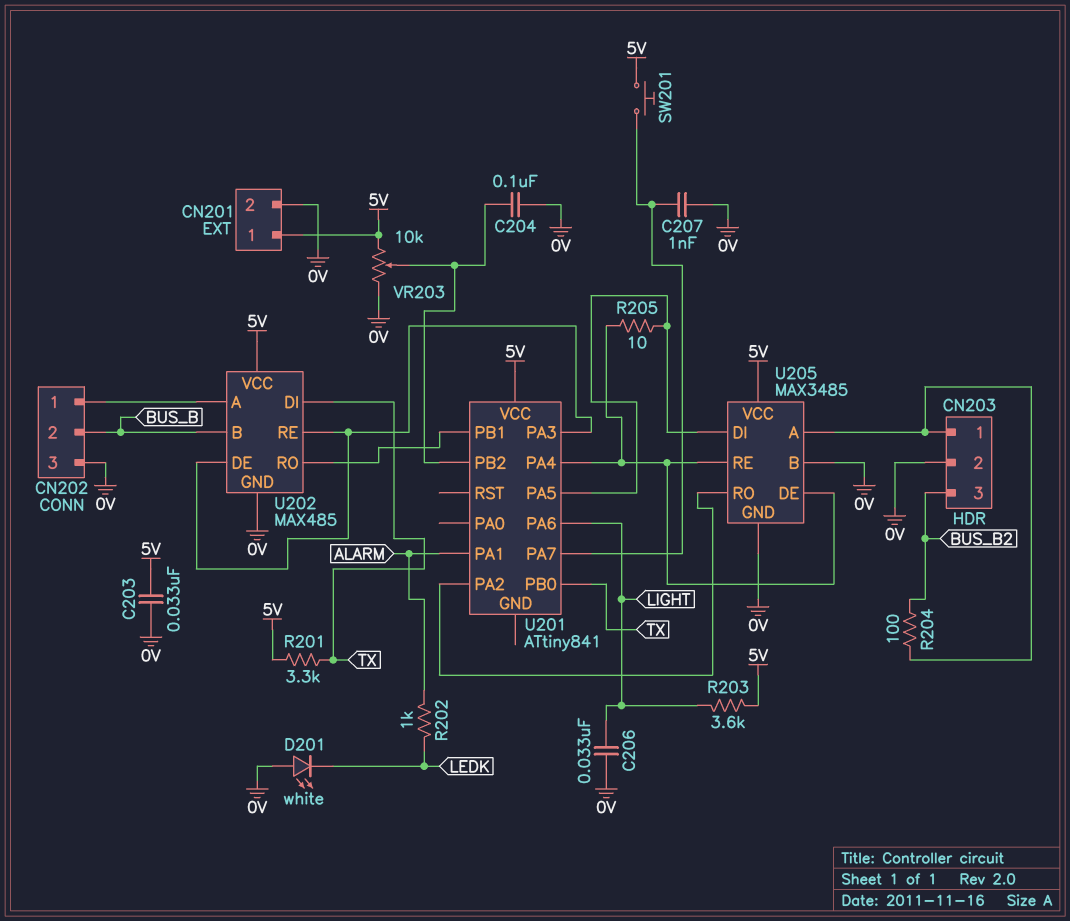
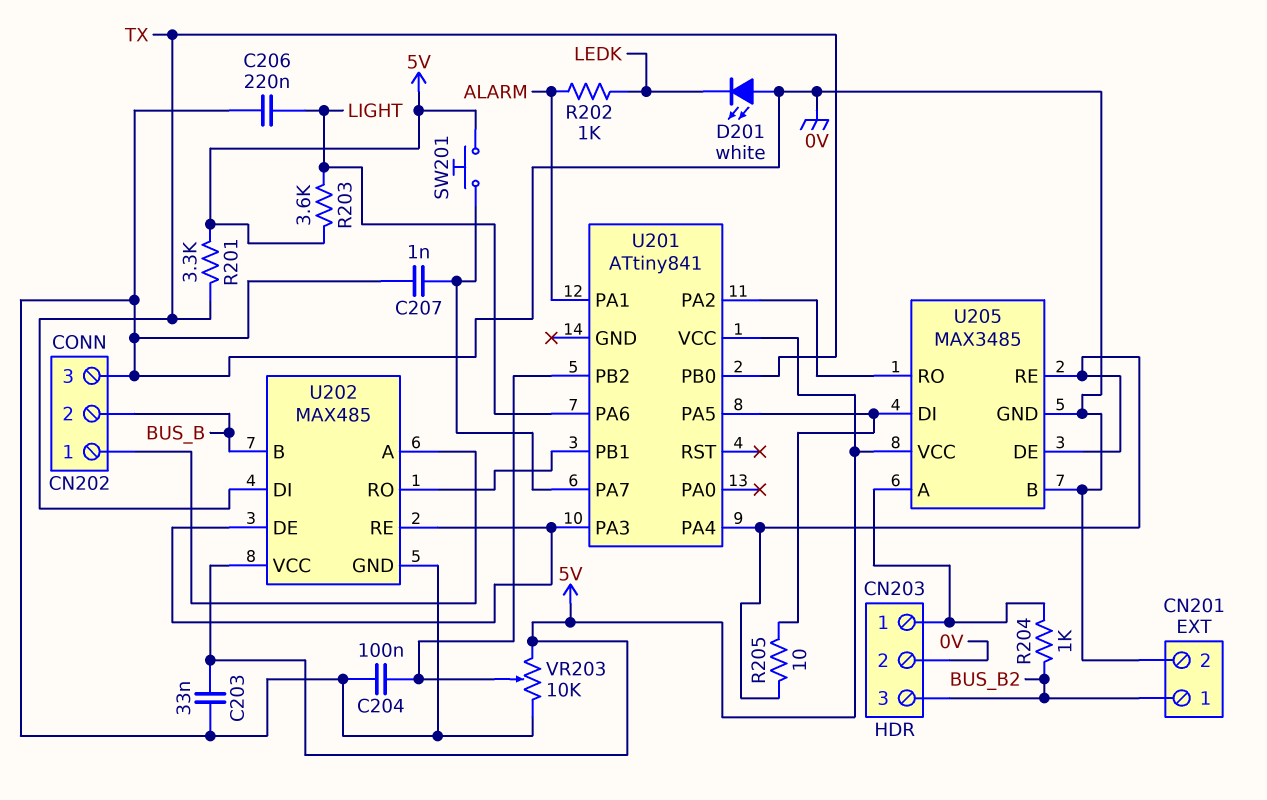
C206: 33nF (0V, LIGHT) -> 220nF (0V, LIGHT)
CN201 pin 1: 5V -> BUS_B2
R204: 100 (BUS_B2, CN203/1) -> 1k (BUS_B2, CN203/1)

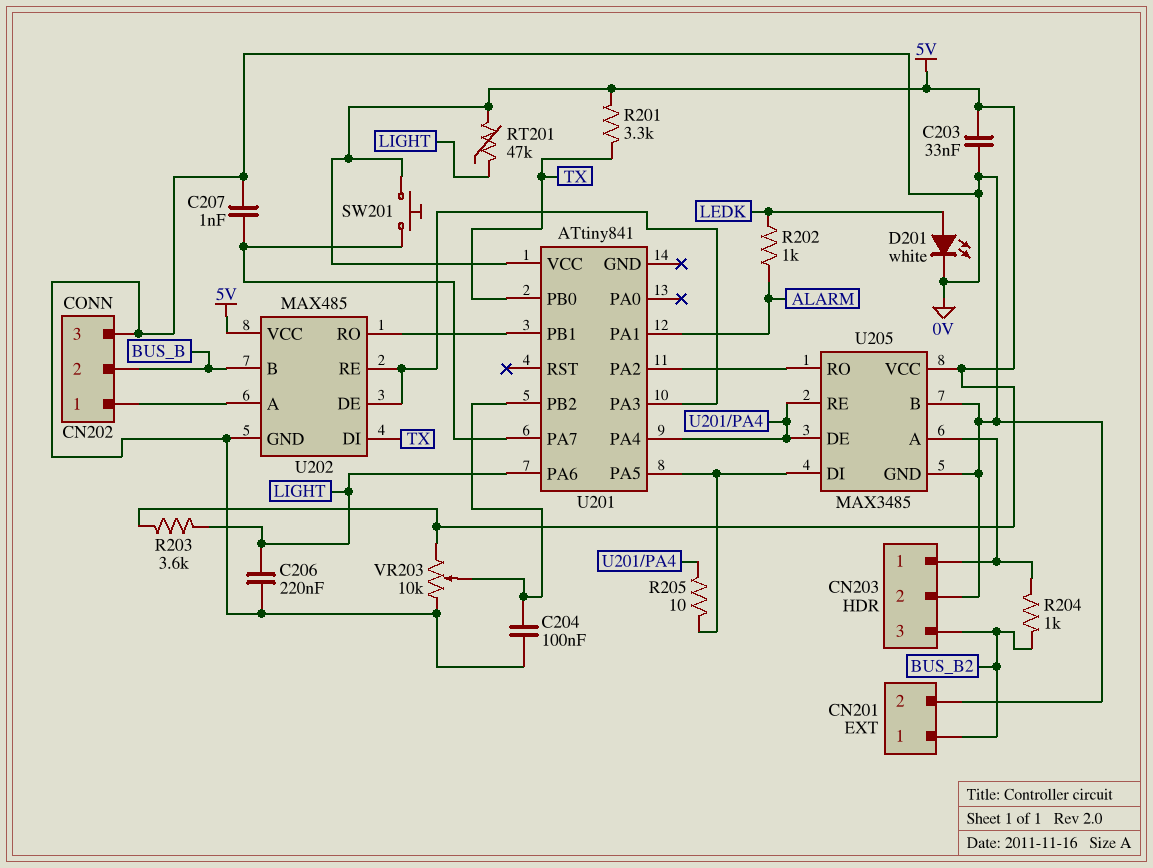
D201: LED white (A 0V, K LEDK) -> LED white (A LEDK, K 0V)
RT201: none -> 47k (5V, LIGHT)

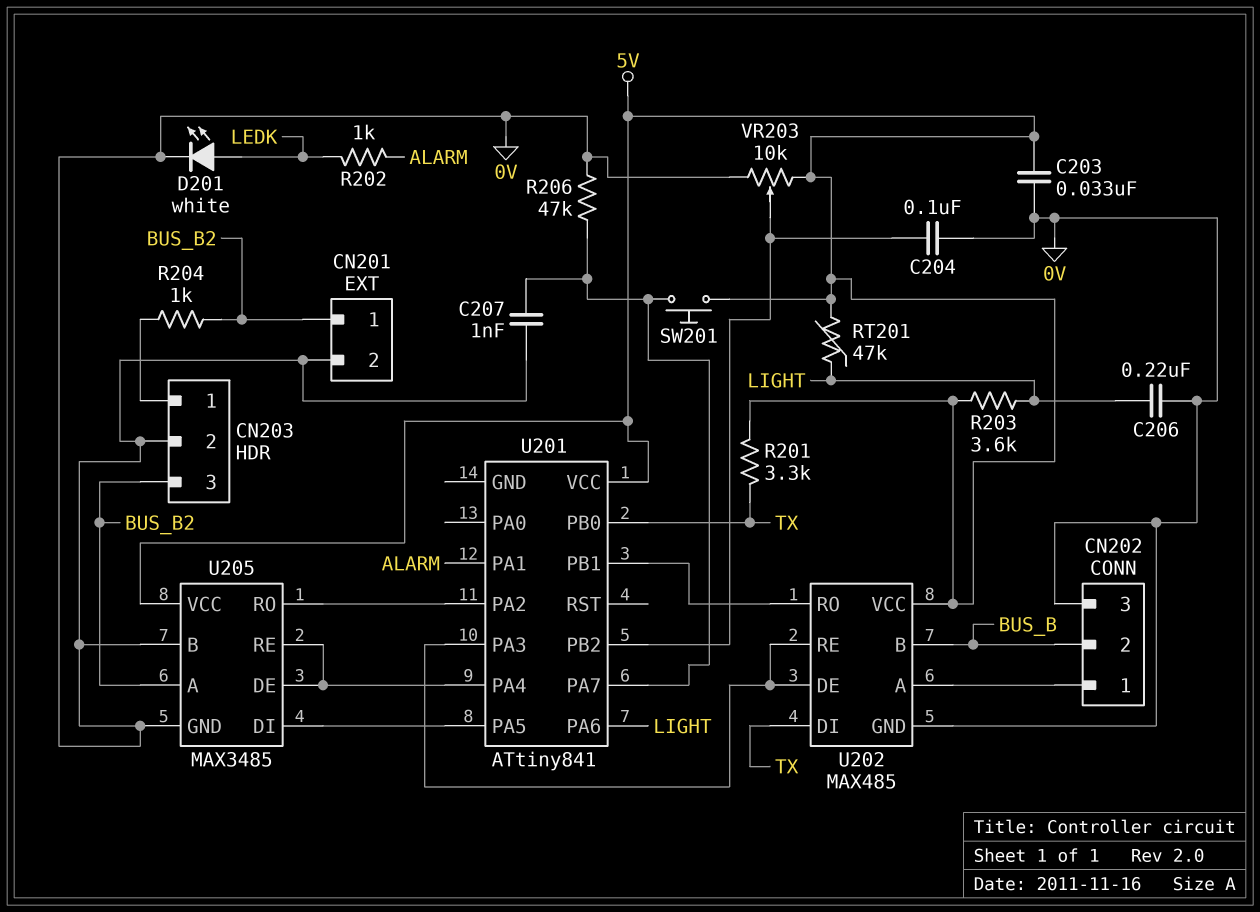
R205: 10 (U201/PA4, U201/PA5) -> none
R206: none -> 47k (0V, U201/PA7)
U205 pin A: CN203/1 -> BUS_B2

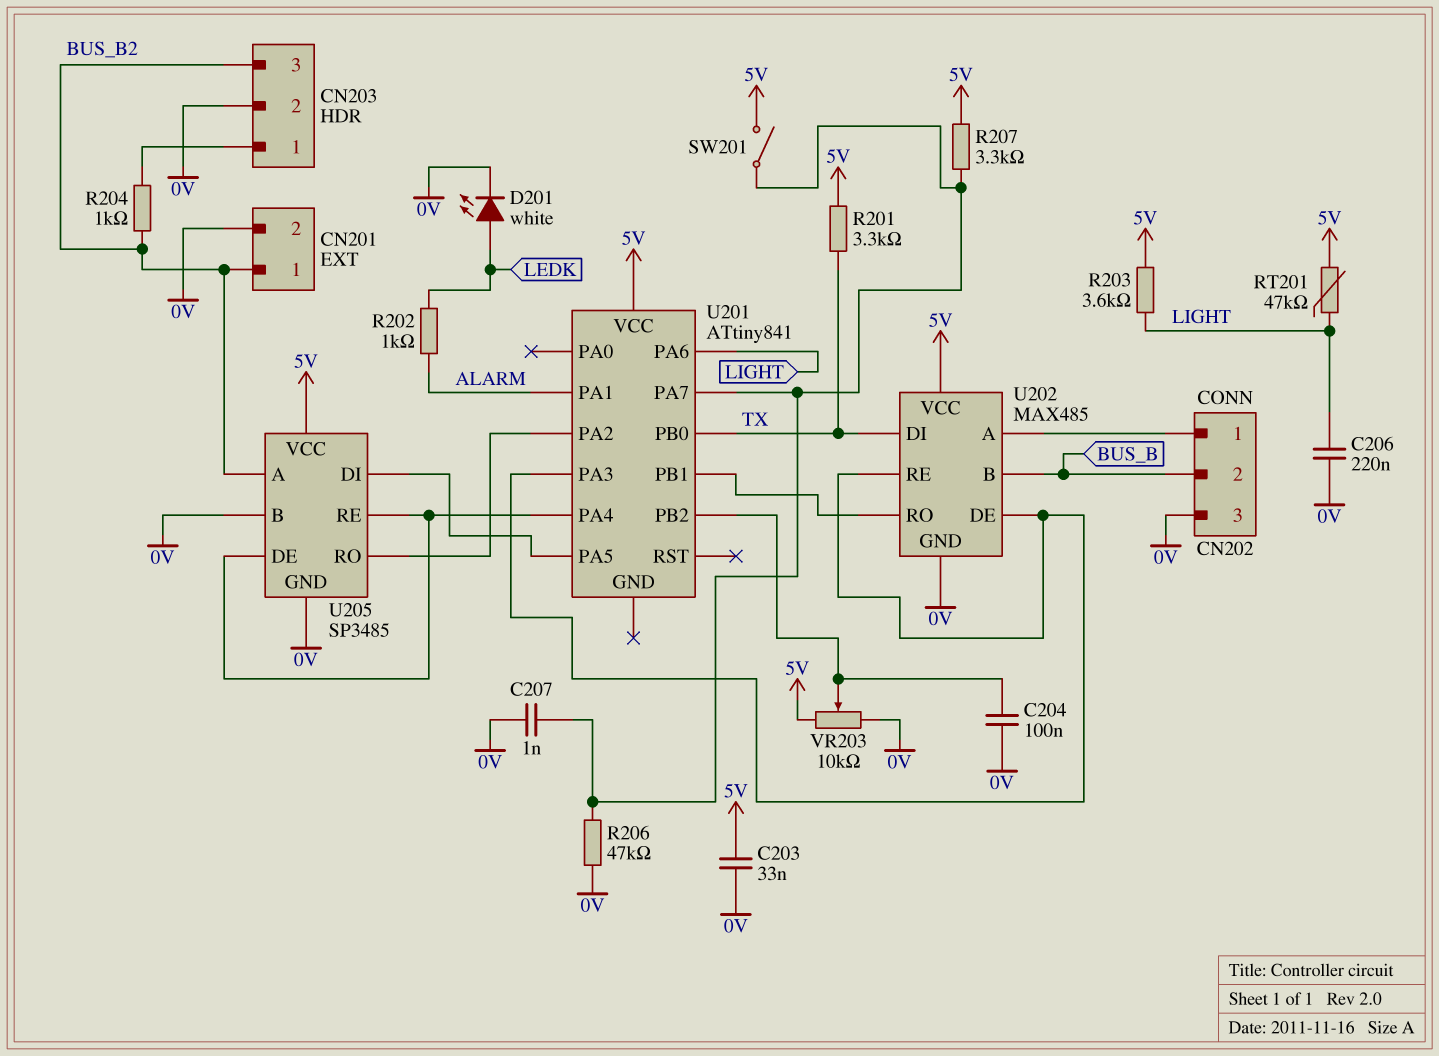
R207: none -> 3.3k (5V, U201/PA7)
SW201: button (5V, U201/PA7) -> switch (5V, U201/PA7)
U205: MAX3485 -> SP3485

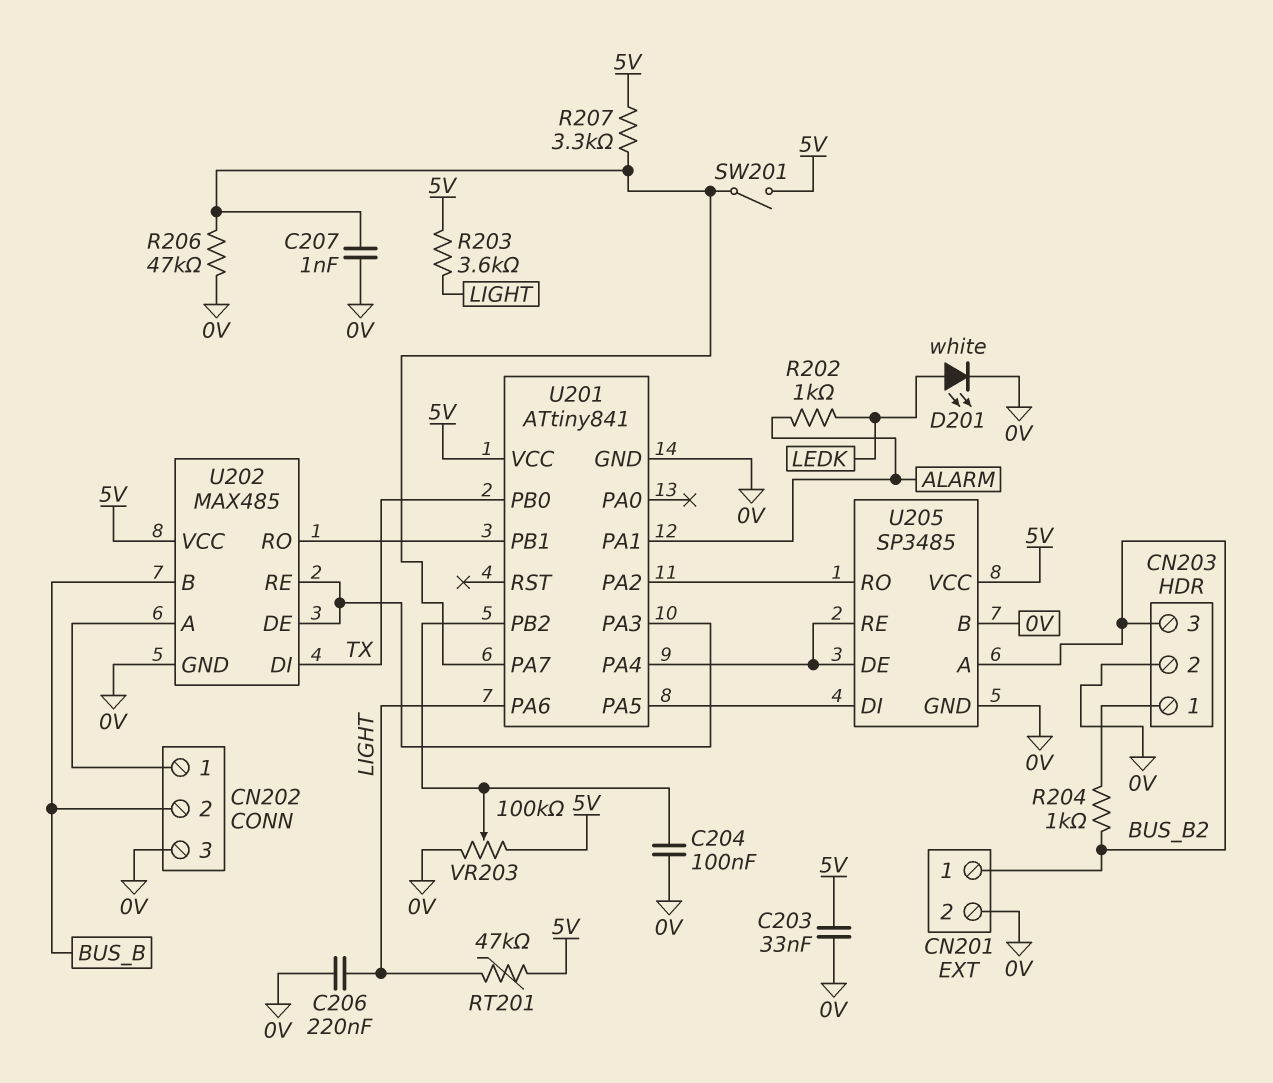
R201: 3.3k (5V, TX) -> none
U201 pin GND: none -> 0V
VR203: 10k (0V, 5V, wiper U201/PB2) -> 100k (0V, 5V, wiper U201/PB2)

